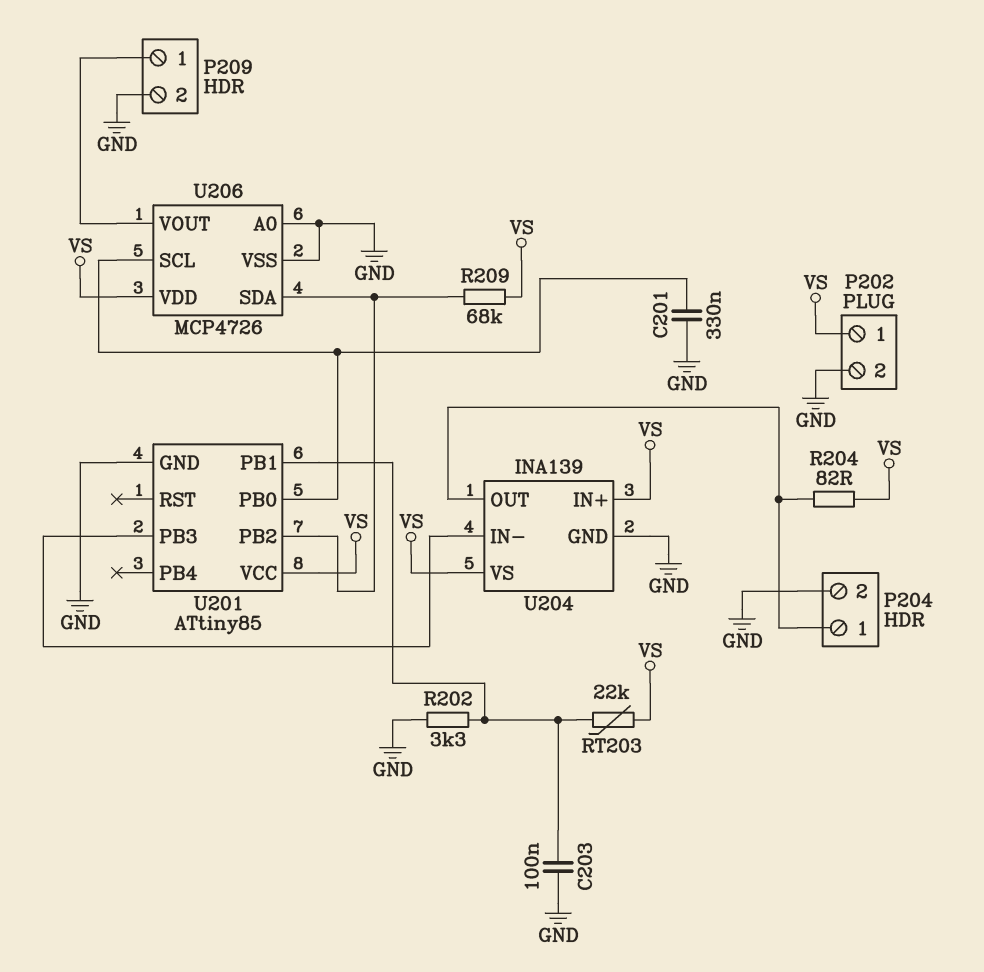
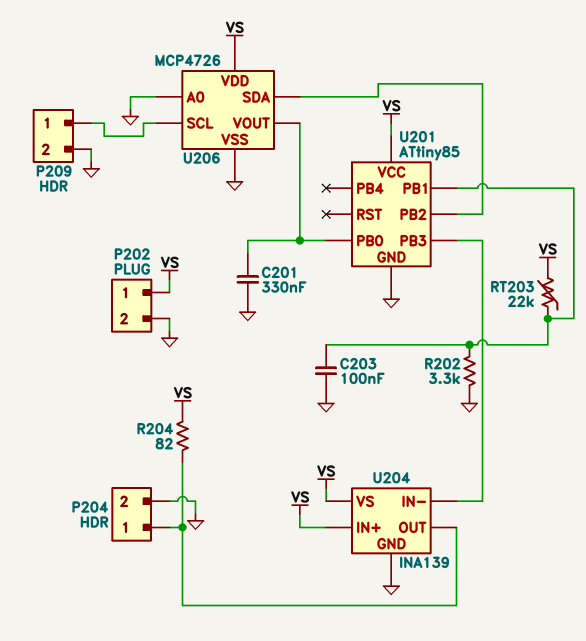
R209: 68k (U201/PB2, VS) -> none
U206 pin SCL: U201/PB0 -> P209/1
U206 pin VOUT: P209/1 -> U201/PB0

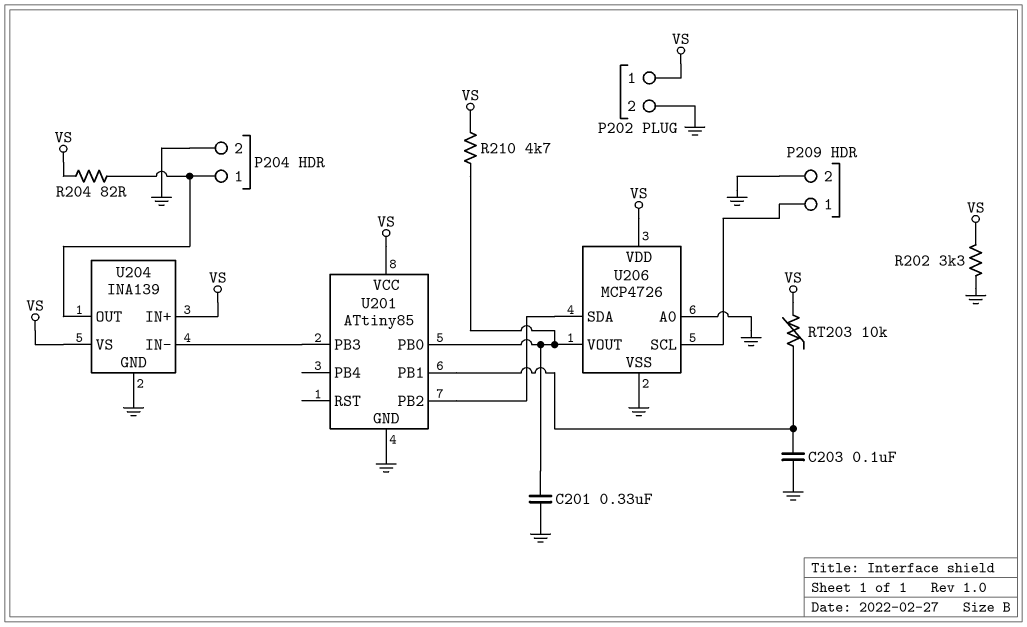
R202: 3.3k (GND, U201/PB1) -> 3.3k (GND, VS)
R210: none -> 4.7k (U201/PB0, VS)
RT203: 22k (U201/PB1, VS) -> 10k (U201/PB1, VS)

